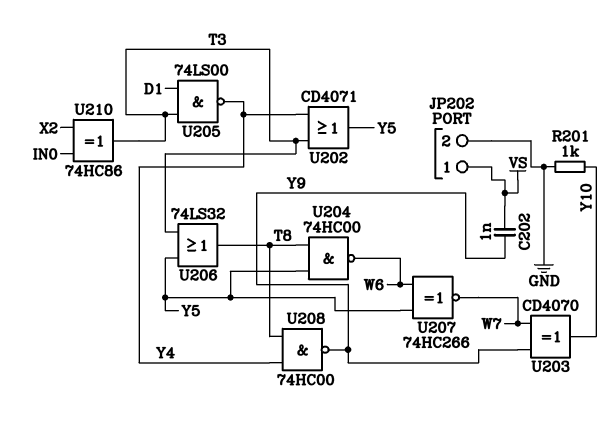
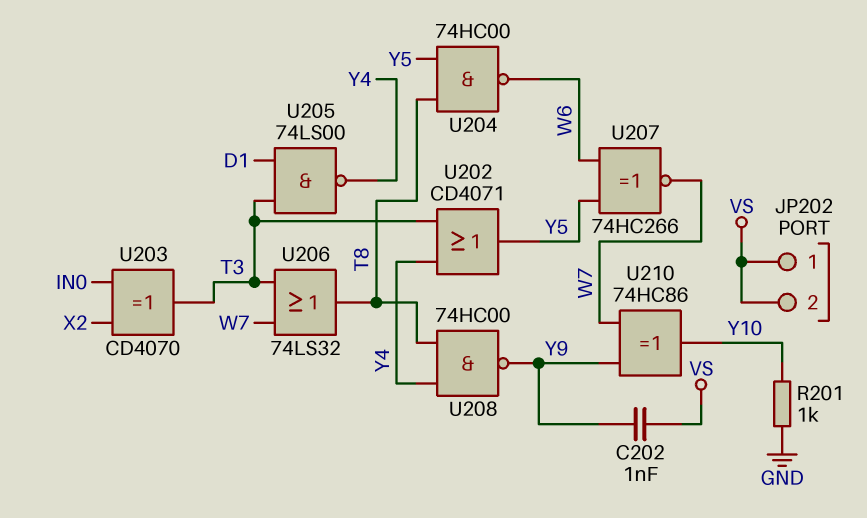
JP202 pin 2: GND -> VS
U203: XOR CD4070 (in W7, in Y9, out Y10) -> XOR CD4070 (in IN0, in X2, out T3)
U206: OR 74LS32 (in T3, in Y5, out T8) -> OR 74LS32 (in T3, in W7, out T8)
U210: XOR 74HC86 (in IN0, in X2, out T3) -> XOR 74HC86 (in W7, in Y9, out Y10)

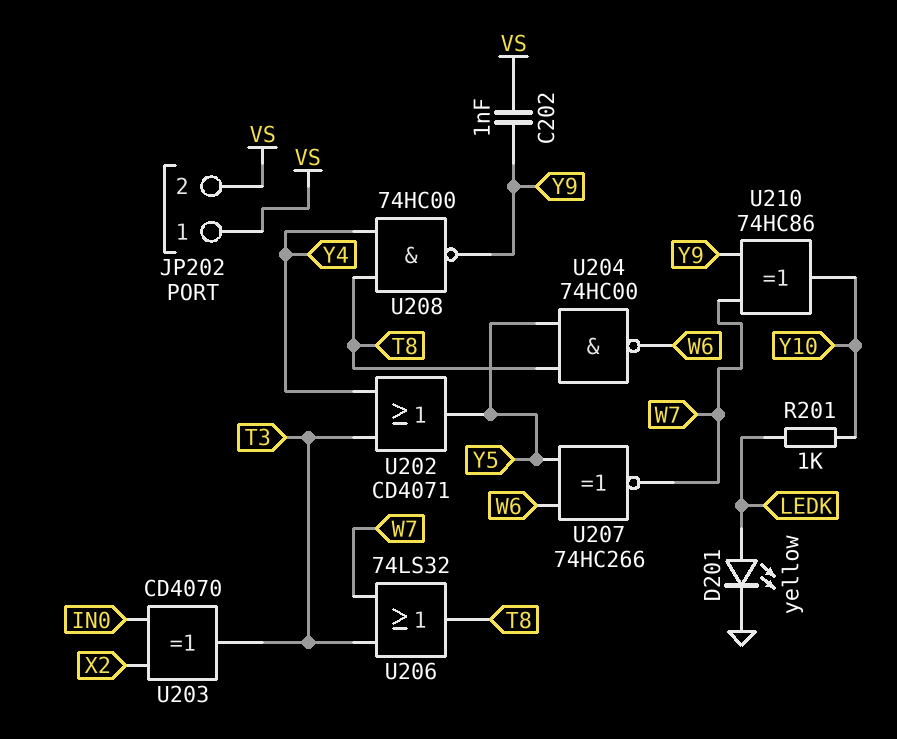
D201: none -> LED yellow (A LEDK, K GND)
R201: 1k (GND, Y10) -> 1k (LEDK, Y10)
U205: NAND 74LS00 (in D1, in T3, out Y4) -> none

